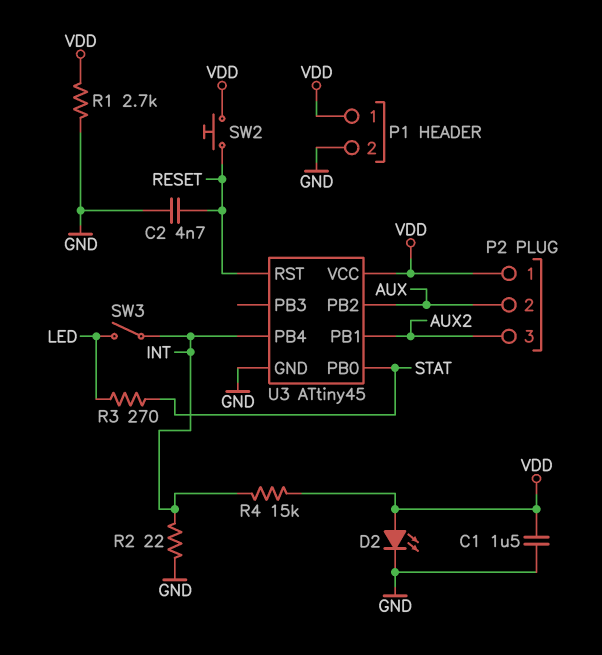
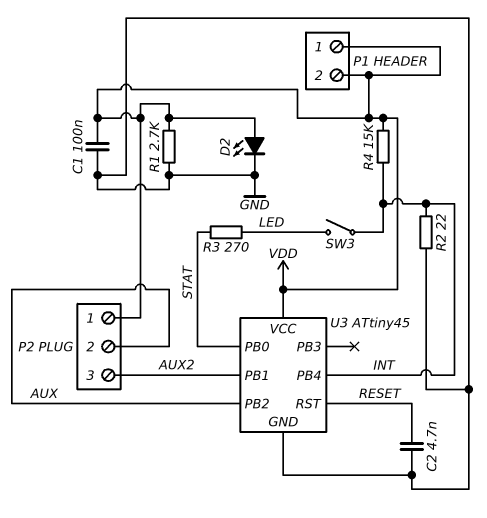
C1: 1.5uF (GND, VDD) -> 100nF (GND, VDD)
P1 pin 2: GND -> VDD
SW2: button (RESET, VDD) -> none

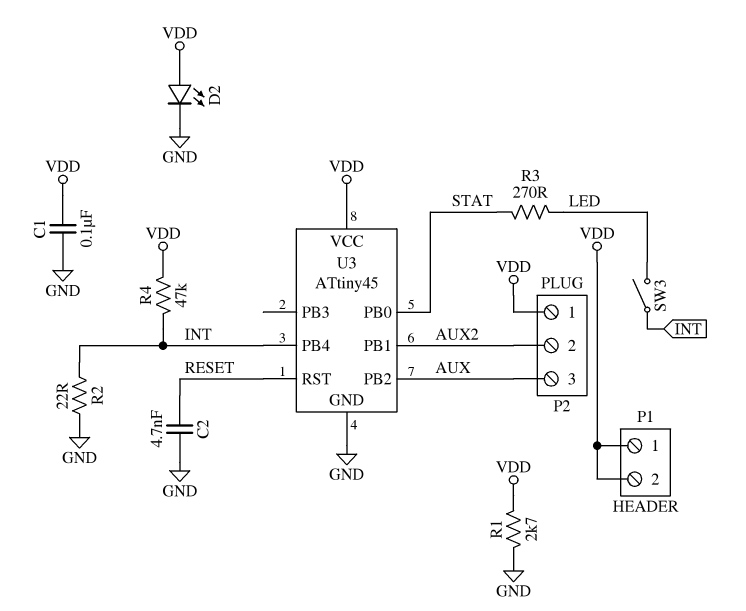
P2 pin 2: AUX -> AUX2
P2 pin 3: AUX2 -> AUX
R4: 15k (INT, VDD) -> 47k (INT, VDD)

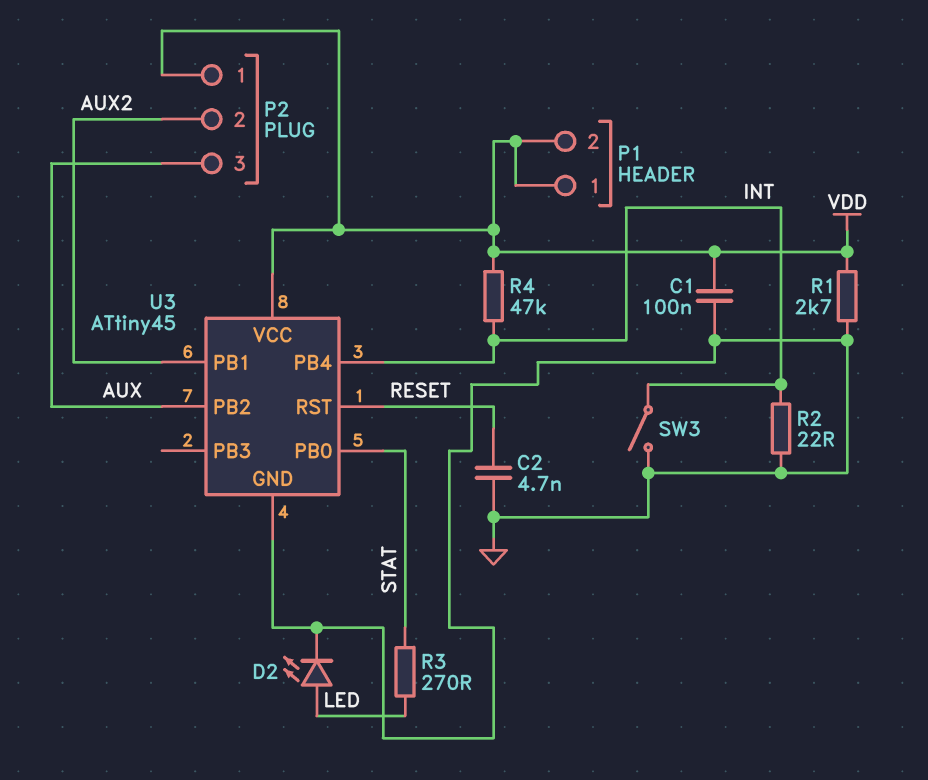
D2: LED (A VDD, K GND) -> LED (A LED, K GND)
SW3: switch (INT, LED) -> switch (GND, INT)

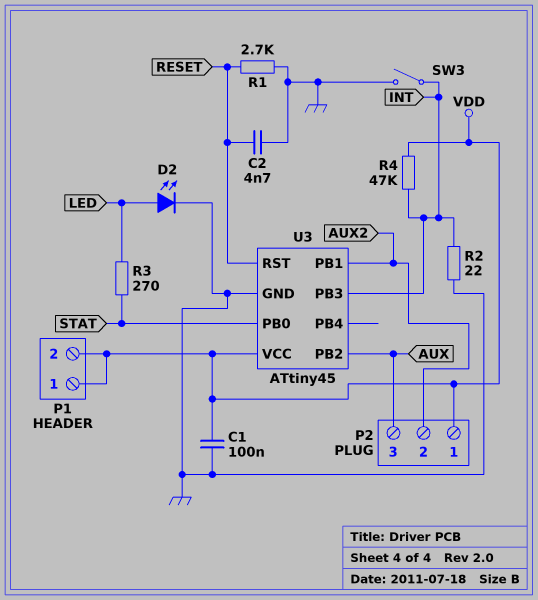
R1: 2.7k (GND, VDD) -> 2.7k (GND, RESET)
U3 pin PB3: none -> INT
U3 pin PB4: INT -> none

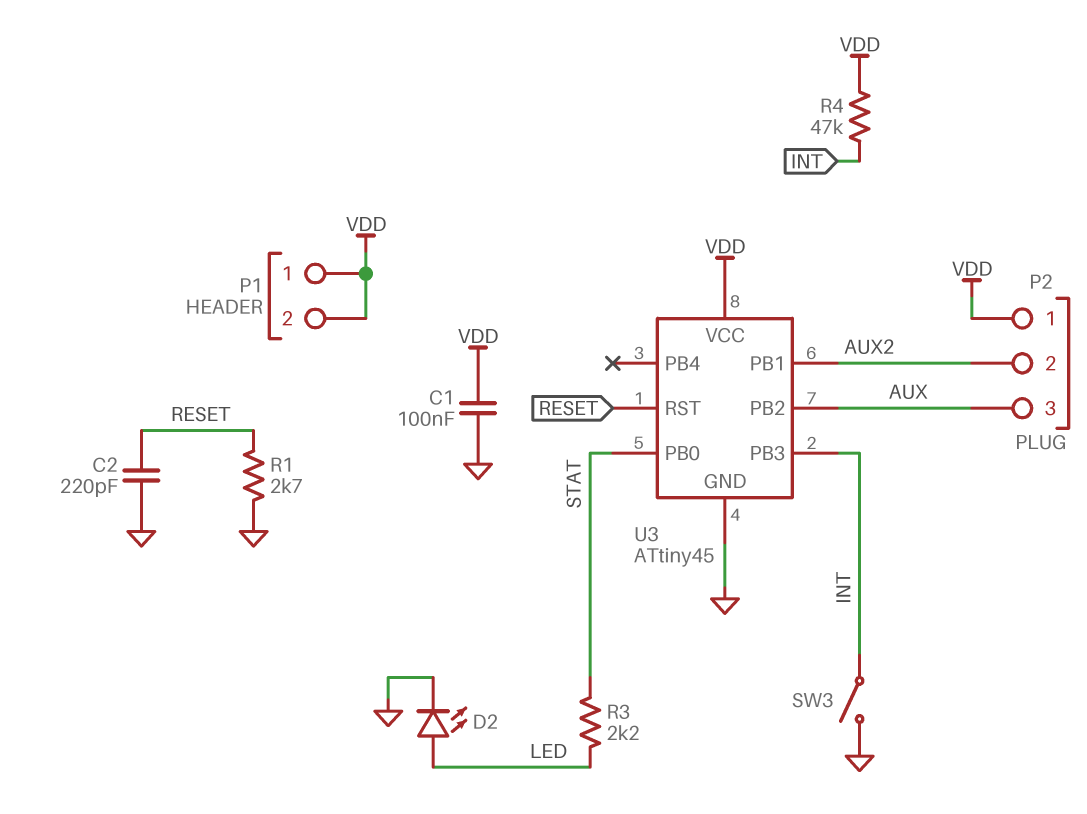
C2: 4.7nF (GND, RESET) -> 220pF (GND, RESET)
R2: 22 (GND, INT) -> none
R3: 270 (LED, STAT) -> 2.2k (LED, STAT)

